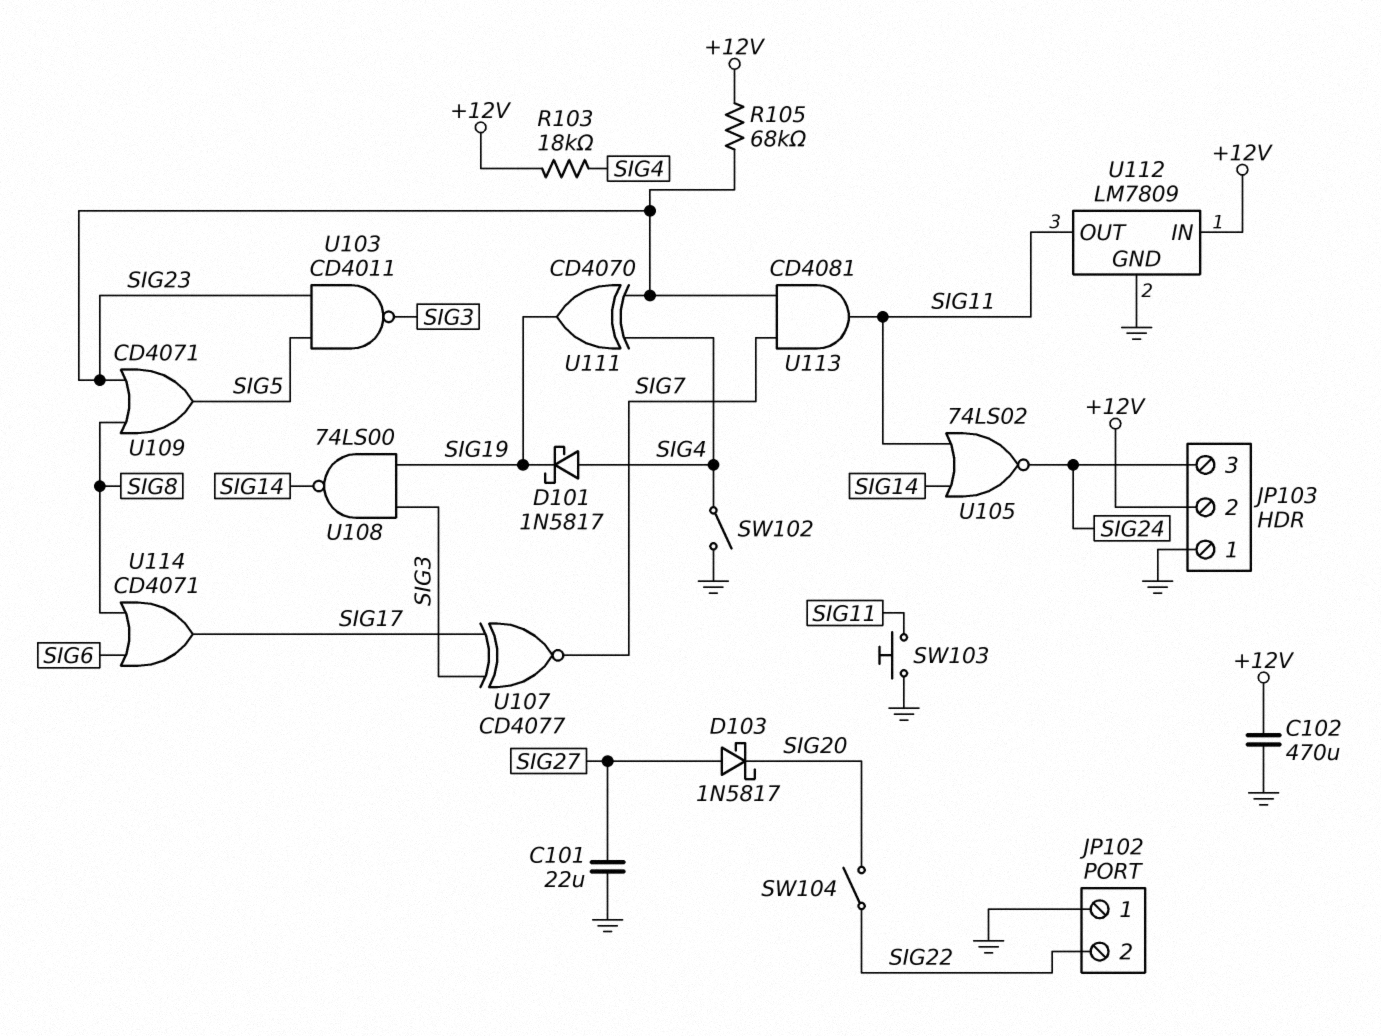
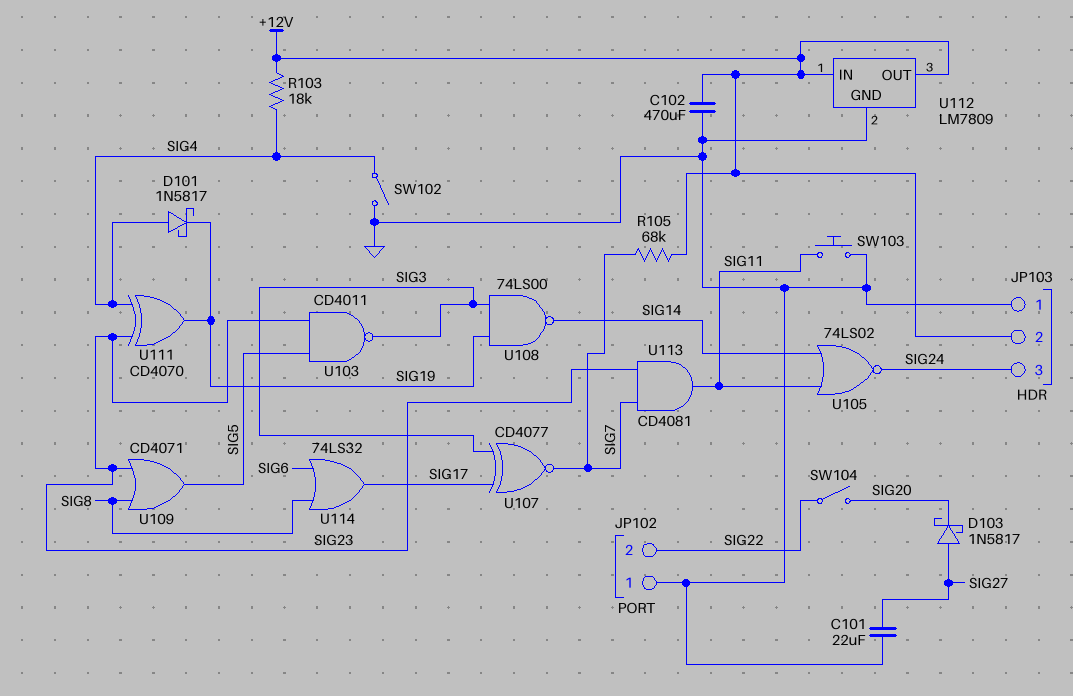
R105: 68k (+12V, SIG23) -> 68k (+12V, SIG7)
U112 pin OUT: SIG11 -> +12V
U114: OR CD4071 (in SIG6, in SIG8, out SIG17) -> OR 74LS32 (in SIG6, in SIG8, out SIG17)

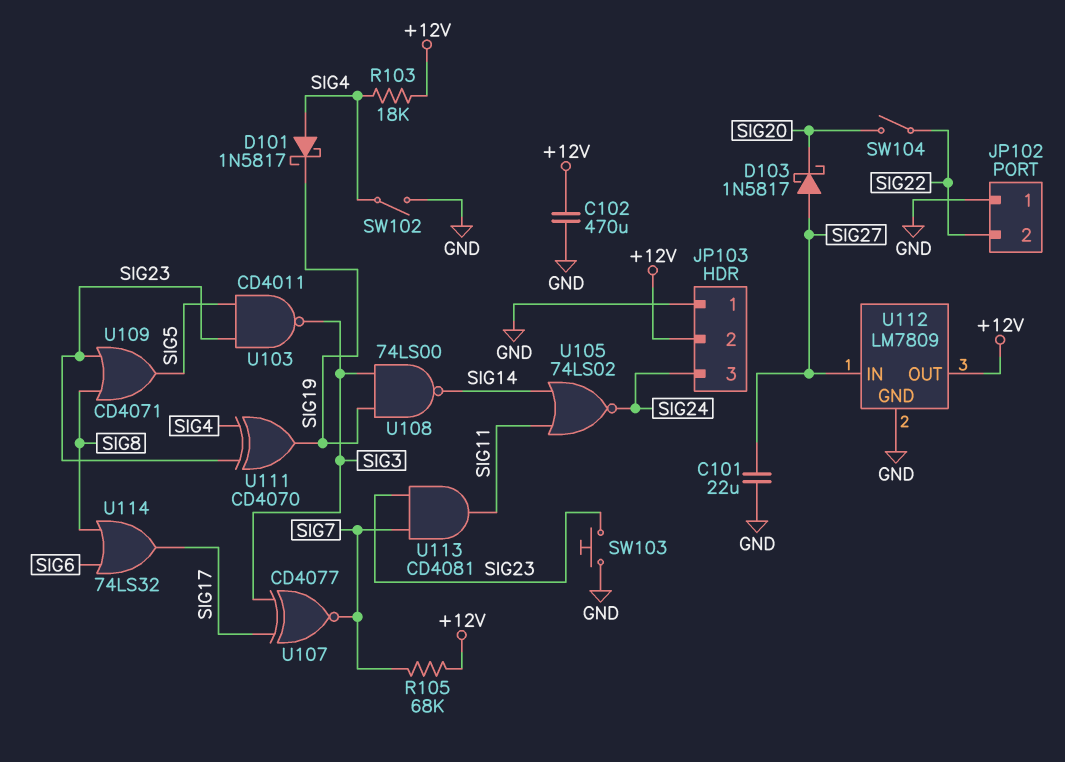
SW103: button (GND, SIG11) -> button (GND, SIG23)
U112 pin IN: +12V -> SIG27

